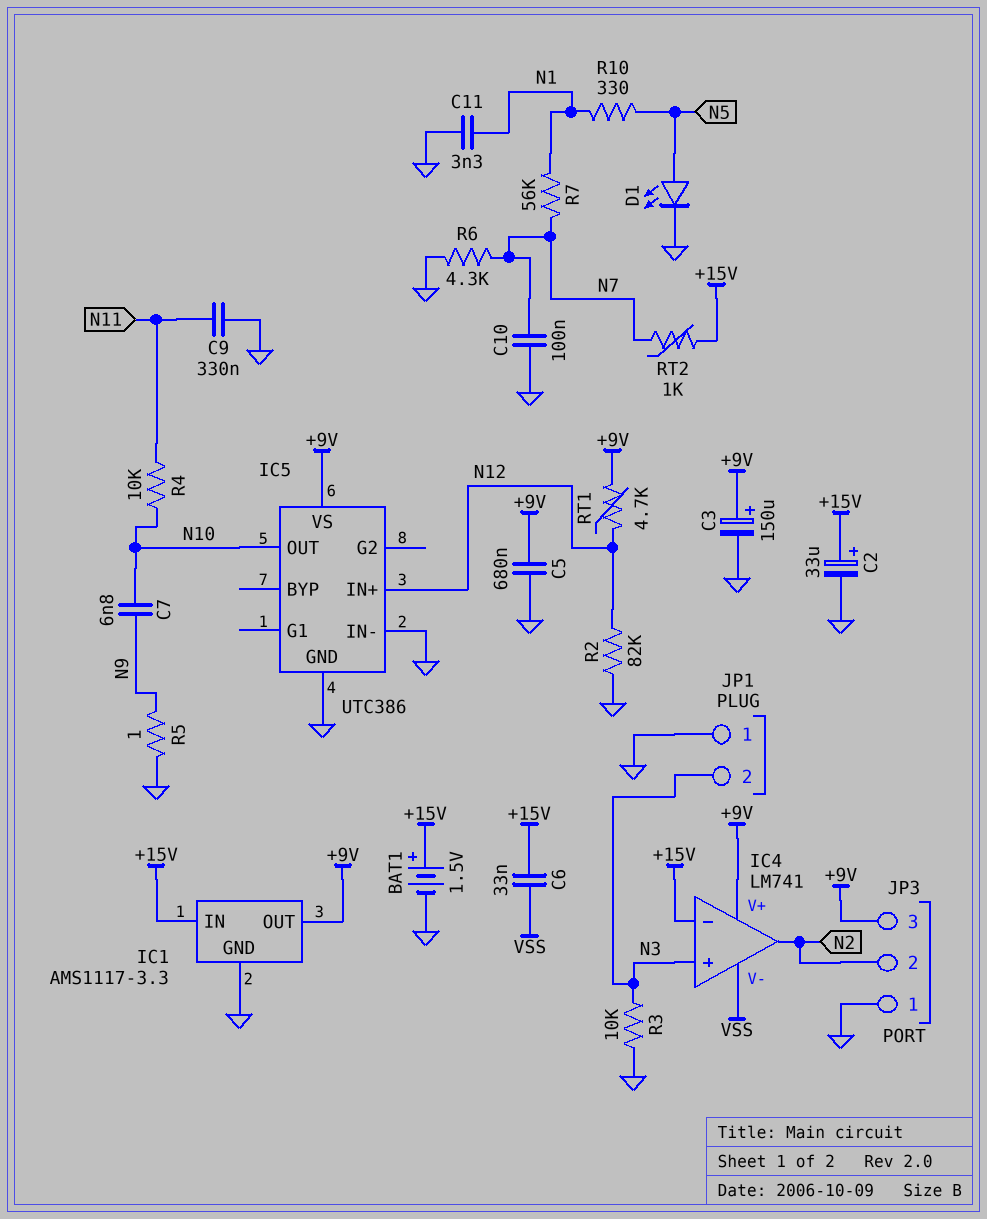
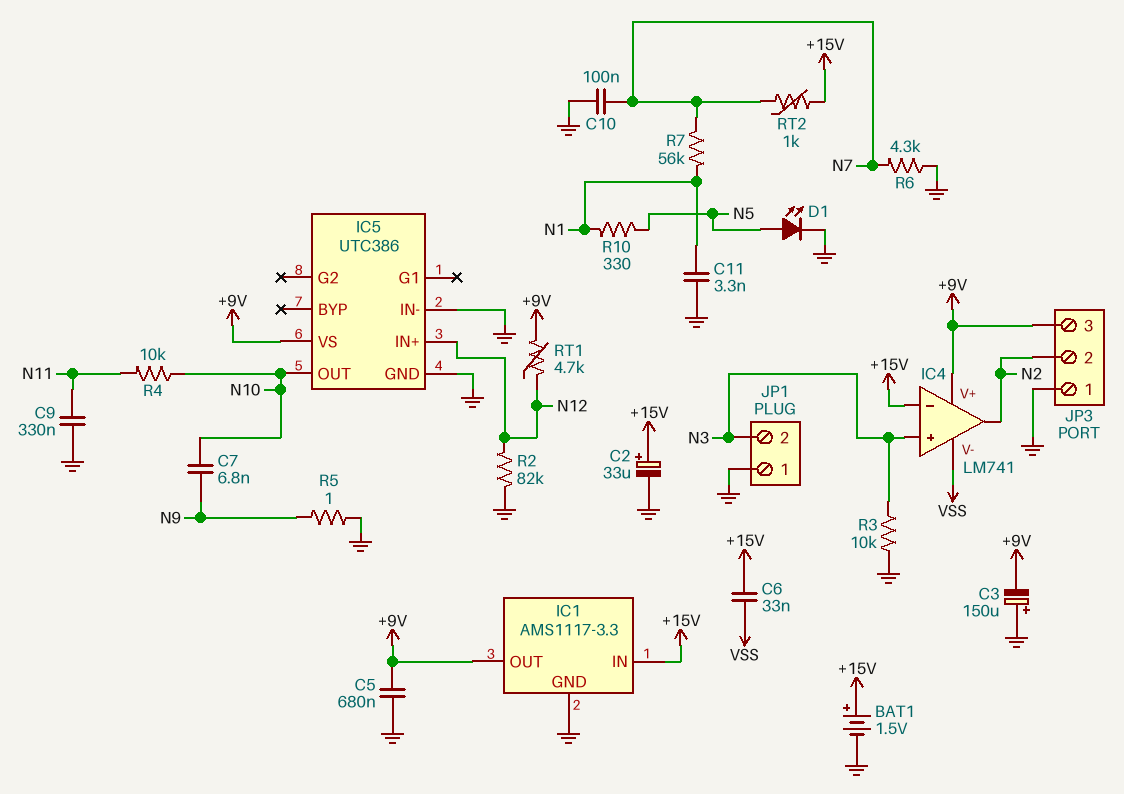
C3: 150uF (plus +9V, minus GND) -> 150uF (plus GND, minus +9V)

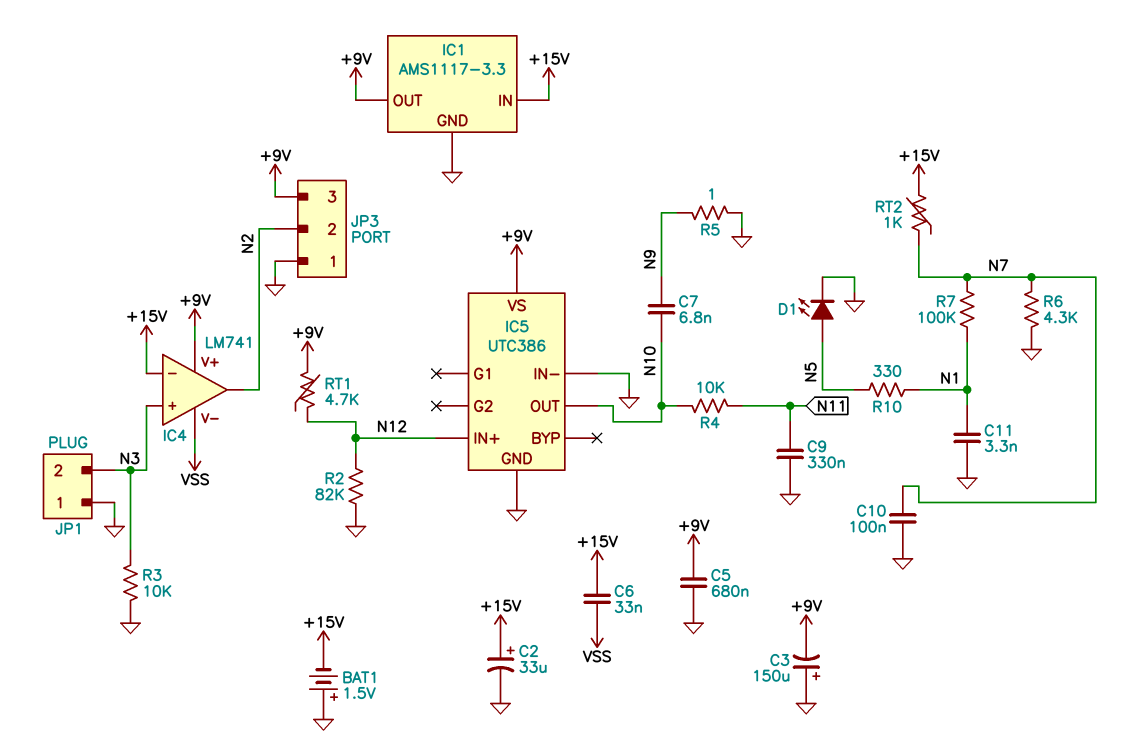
BAT1: 1.5V (plus +15V, minus GND) -> 1.5V (plus GND, minus +15V)
R7: 56k (N1, N7) -> 100k (N1, N7)

